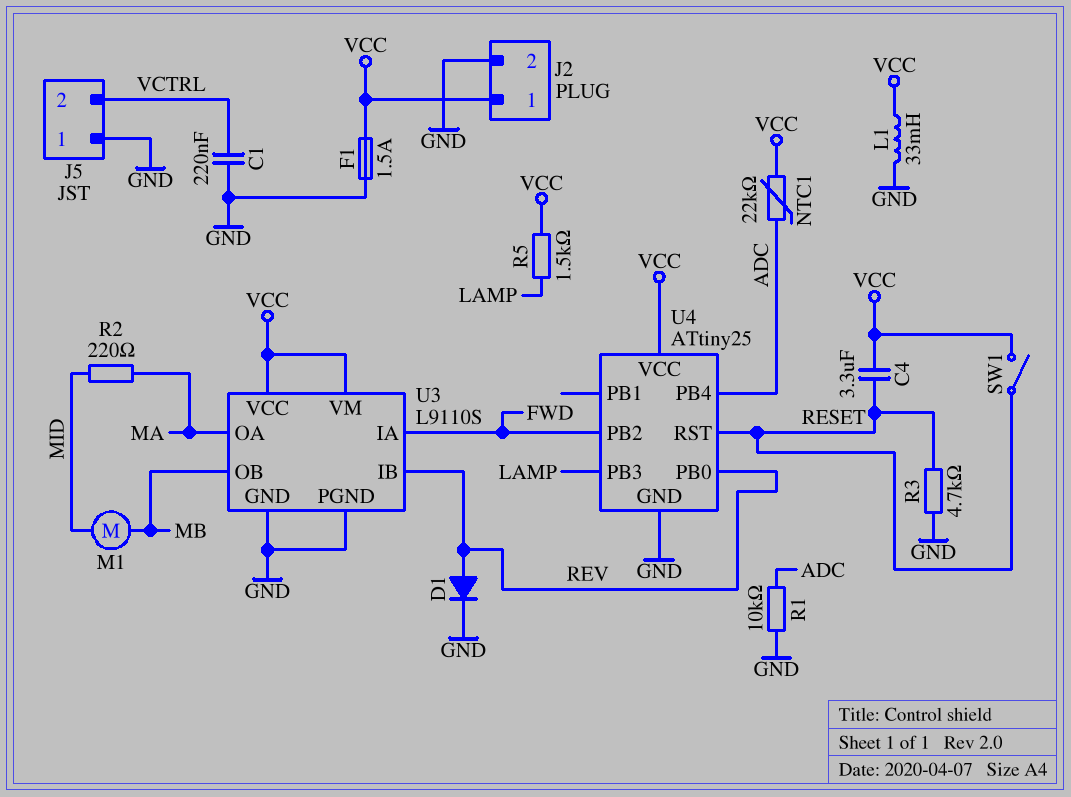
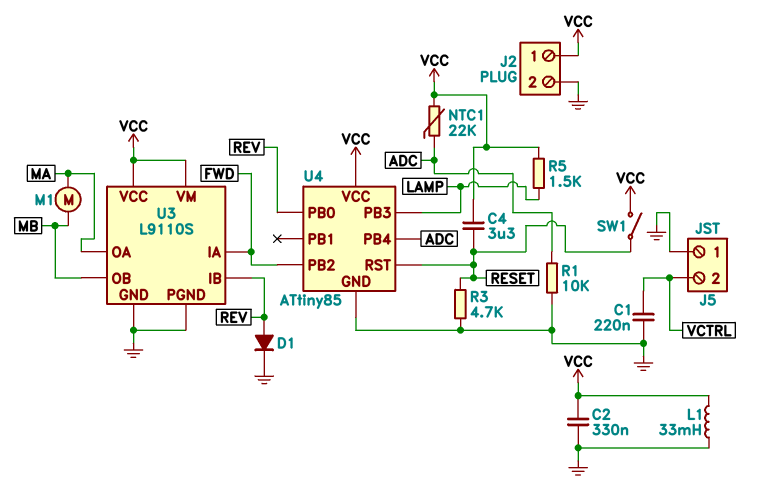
C2: none -> 330nF (GND, VCC)
F1: 1.5A (GND, VCC) -> none
M1: motor (MB, MID) -> motor (MA, MB)
R2: 220 (MA, MID) -> none
U4: ATtiny25 -> ATtiny85

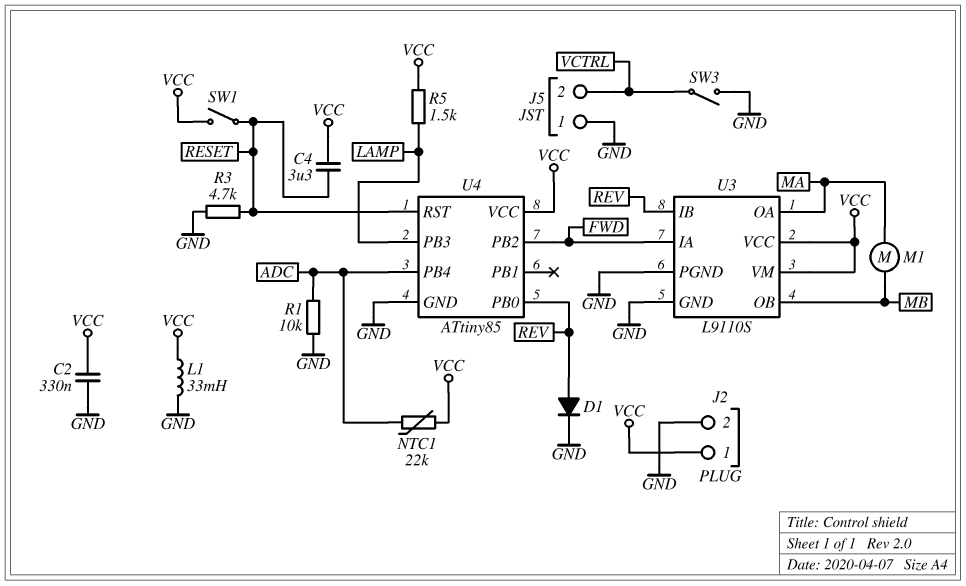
C1: 220nF (GND, VCTRL) -> none
SW3: none -> switch (GND, VCTRL)

